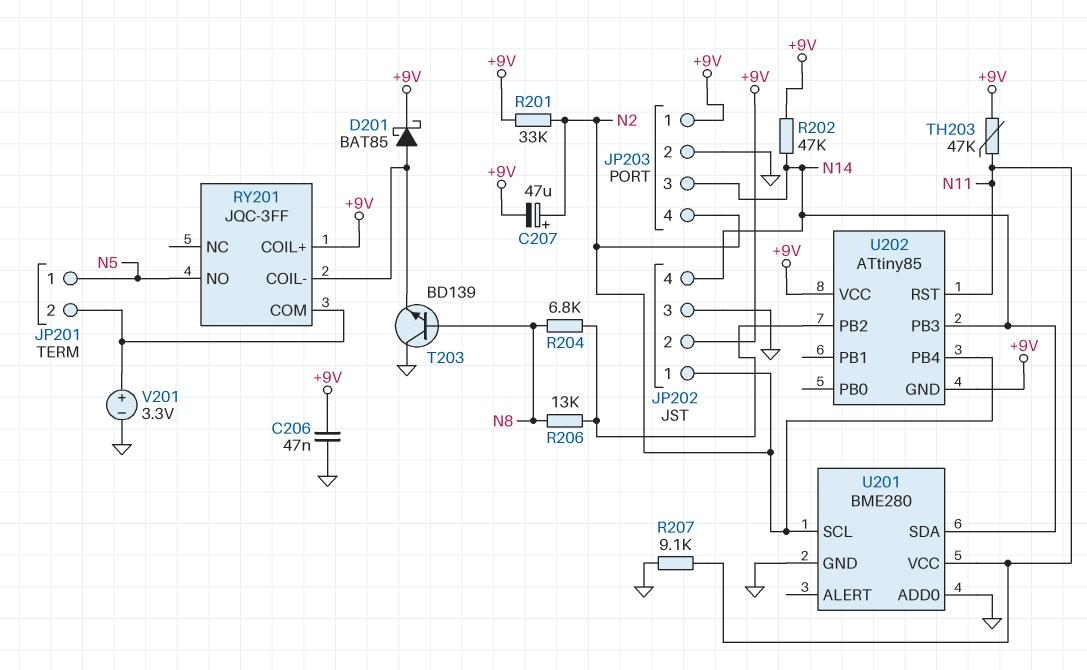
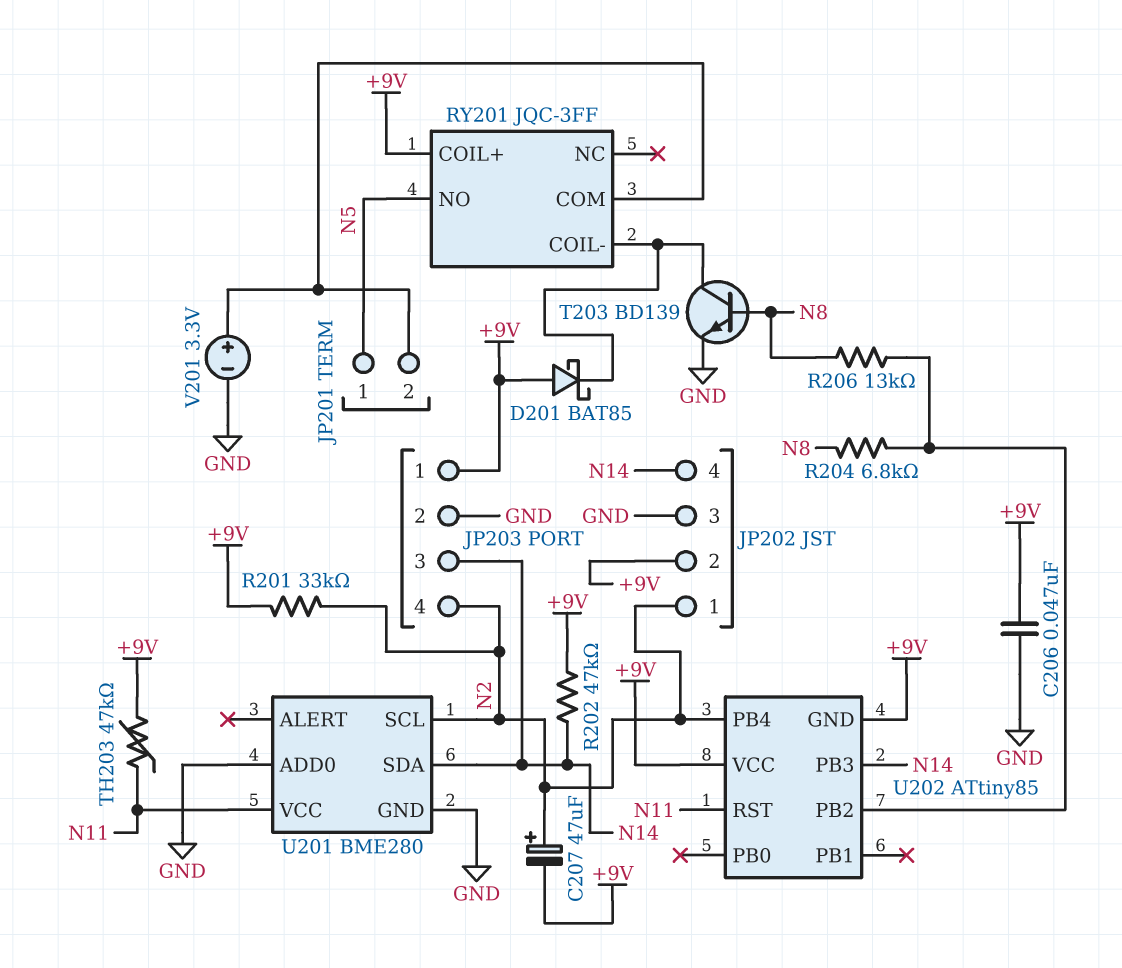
D201: schottky BAT85 (A RY201/COIL-, K +9V) -> schottky BAT85 (A +9V, K RY201/COIL-)
R207: 9.1k (GND, N11) -> none
T203: NPN BD139 (B N8, C GND, E RY201/COIL-) -> NPN BD139 (B N8, C RY201/COIL-, E GND)

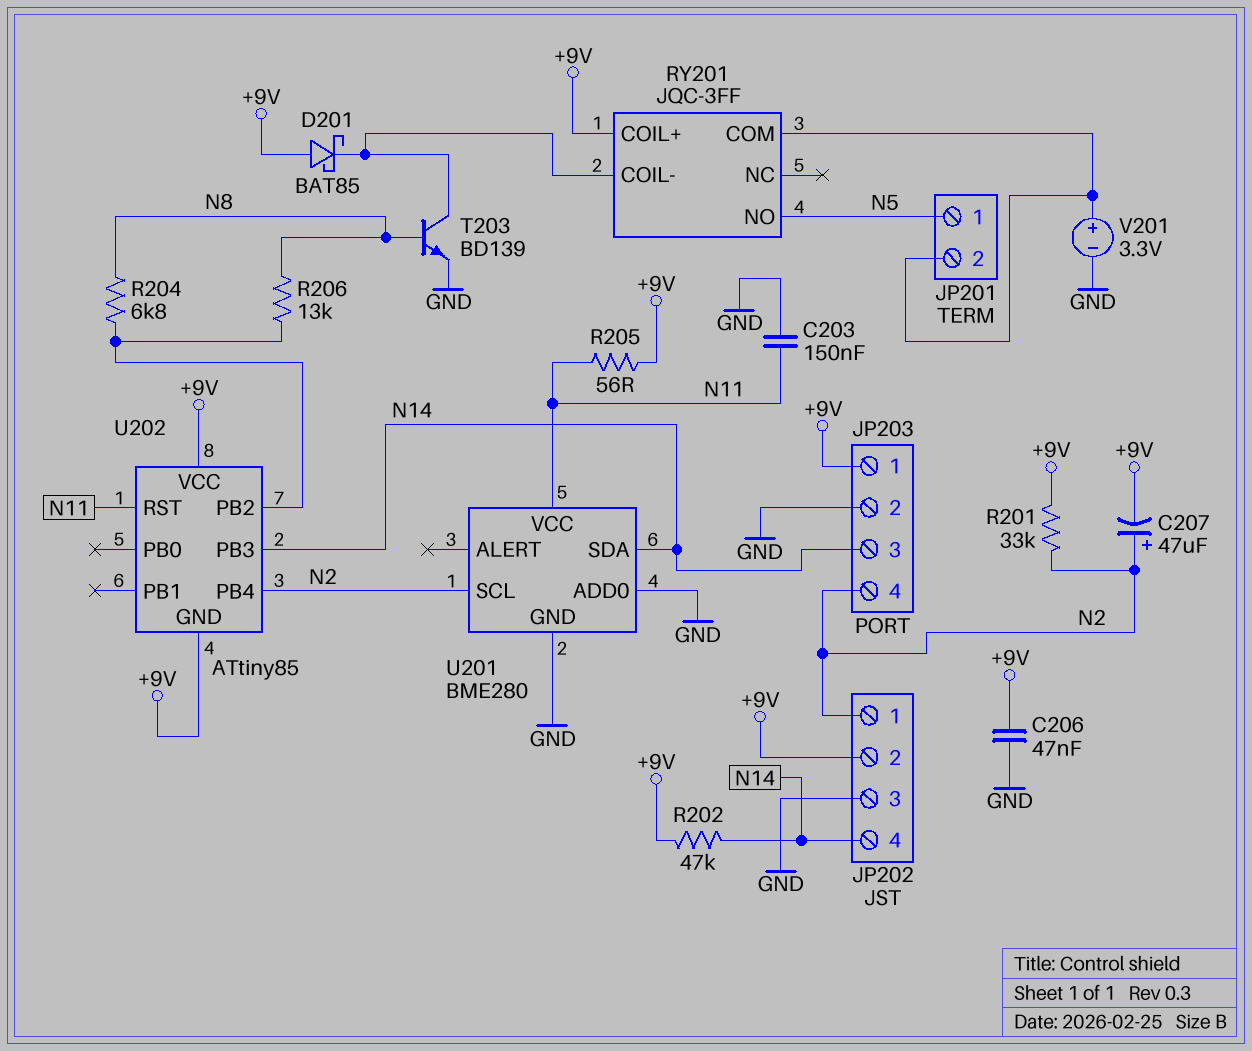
C203: none -> 150nF (GND, N11)
R205: none -> 56 (+9V, N11)
TH203: 47k (+9V, N11) -> none

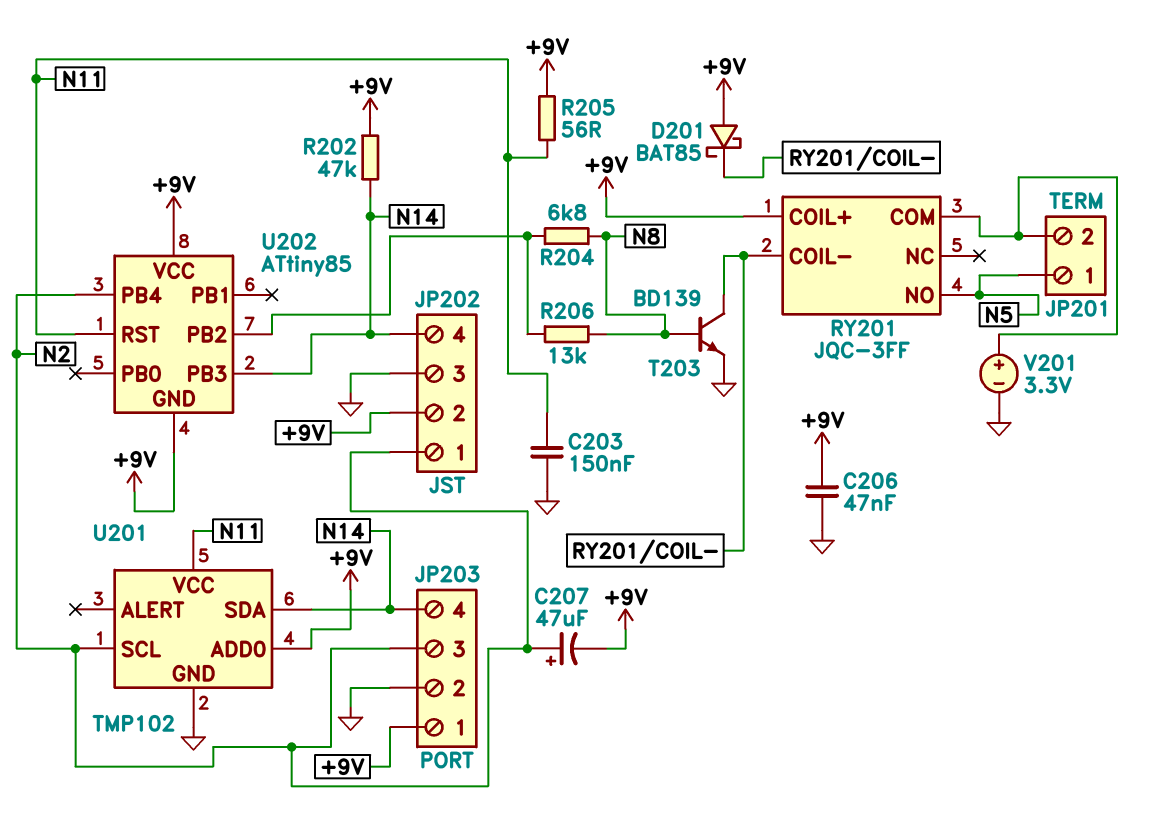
JP203 pin 3: N14 -> N2
JP203 pin 4: N2 -> N14
R201: 33k (+9V, N2) -> none
U201: BME280 -> TMP102
U201 pin ADD0: GND -> +9V

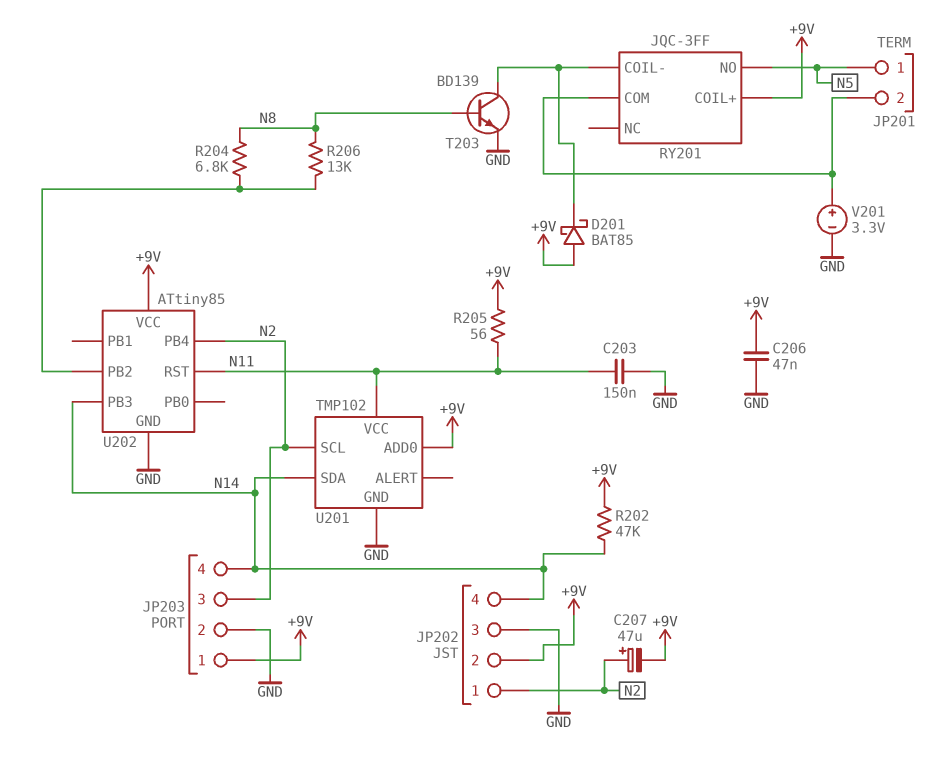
U202 pin GND: +9V -> GND

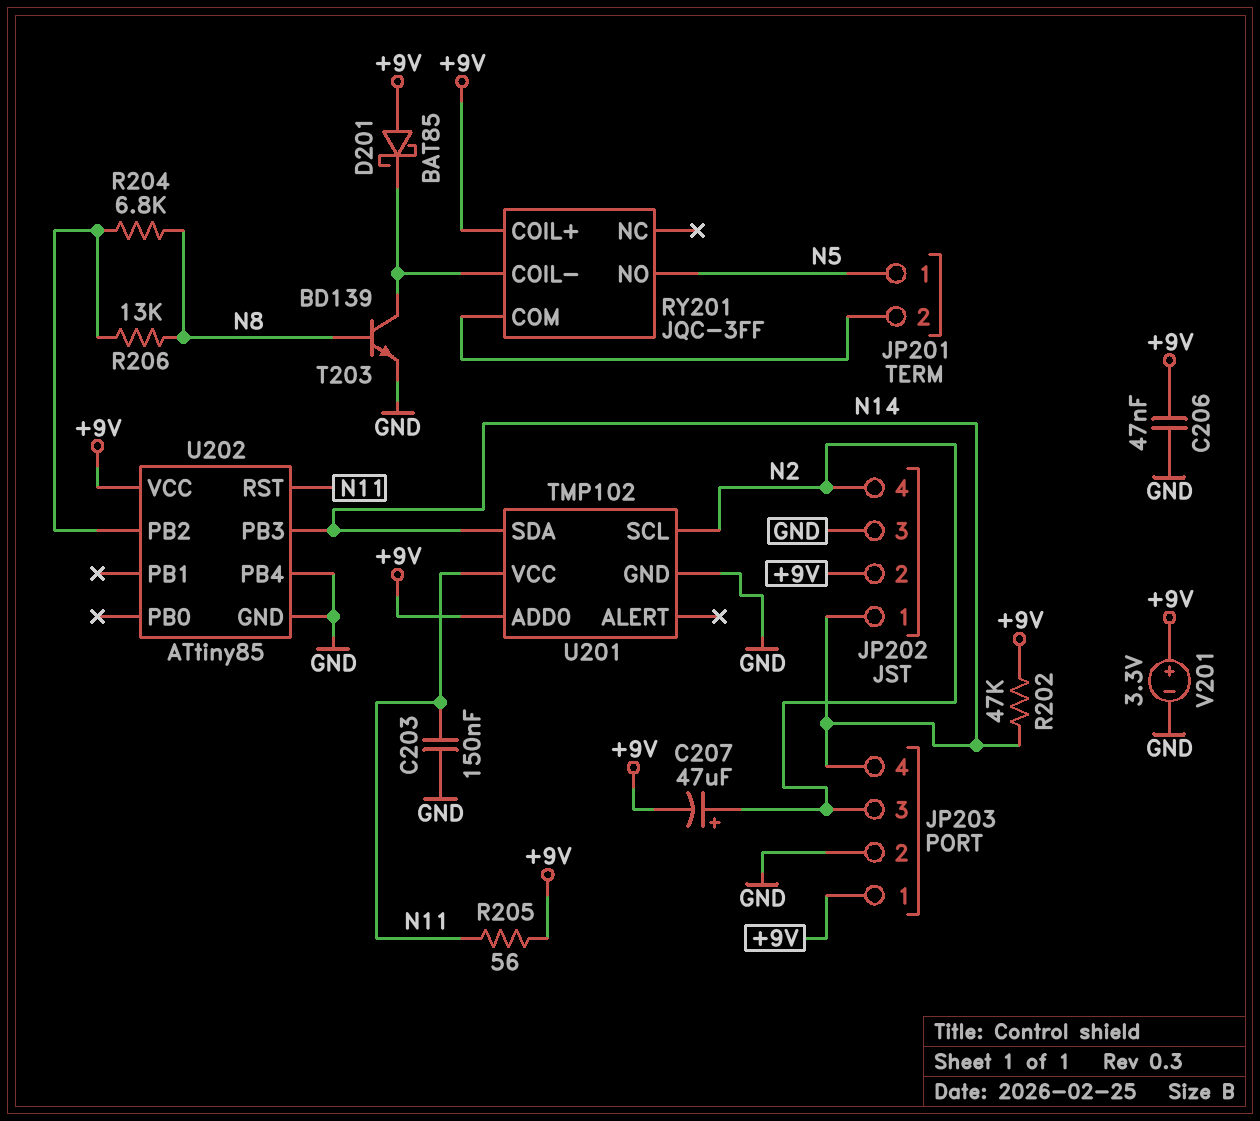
JP202 pin 1: N2 -> N14
JP202 pin 4: N14 -> N2
U202 pin PB4: N2 -> GND
V201: 3.3V (plus JP201/2, minus GND) -> 3.3V (plus +9V, minus GND)

